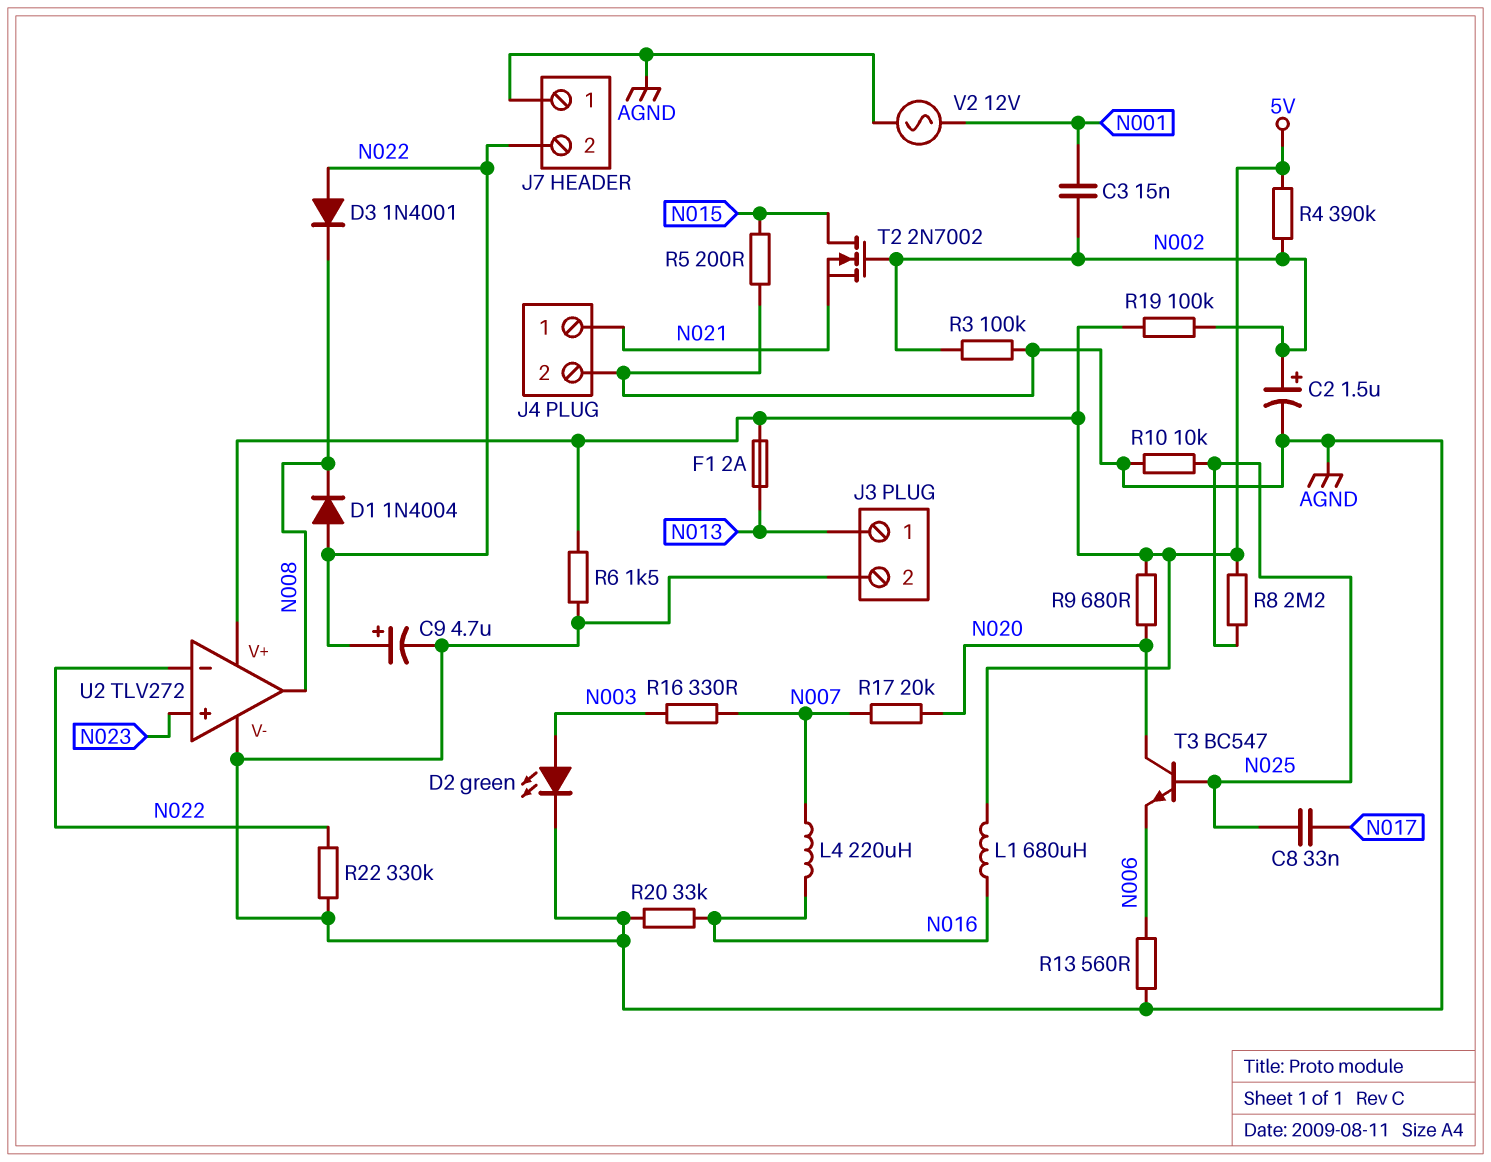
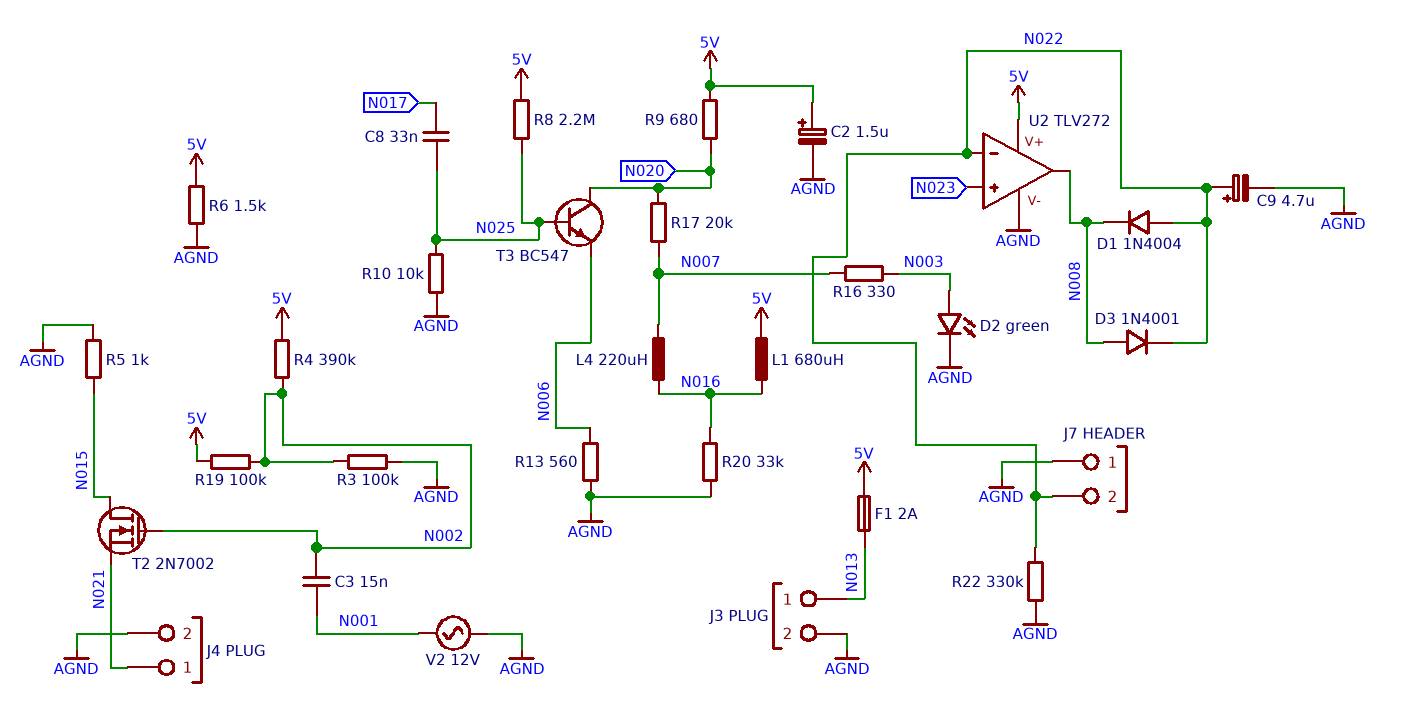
C2: 1.5uF (plus N002, minus AGND) -> 1.5uF (plus 5V, minus AGND)
D3: diode 1N4001 (A N022, K N008) -> diode 1N4001 (A N008, K N022)
R5: 200 (AGND, N015) -> 1k (AGND, N015)

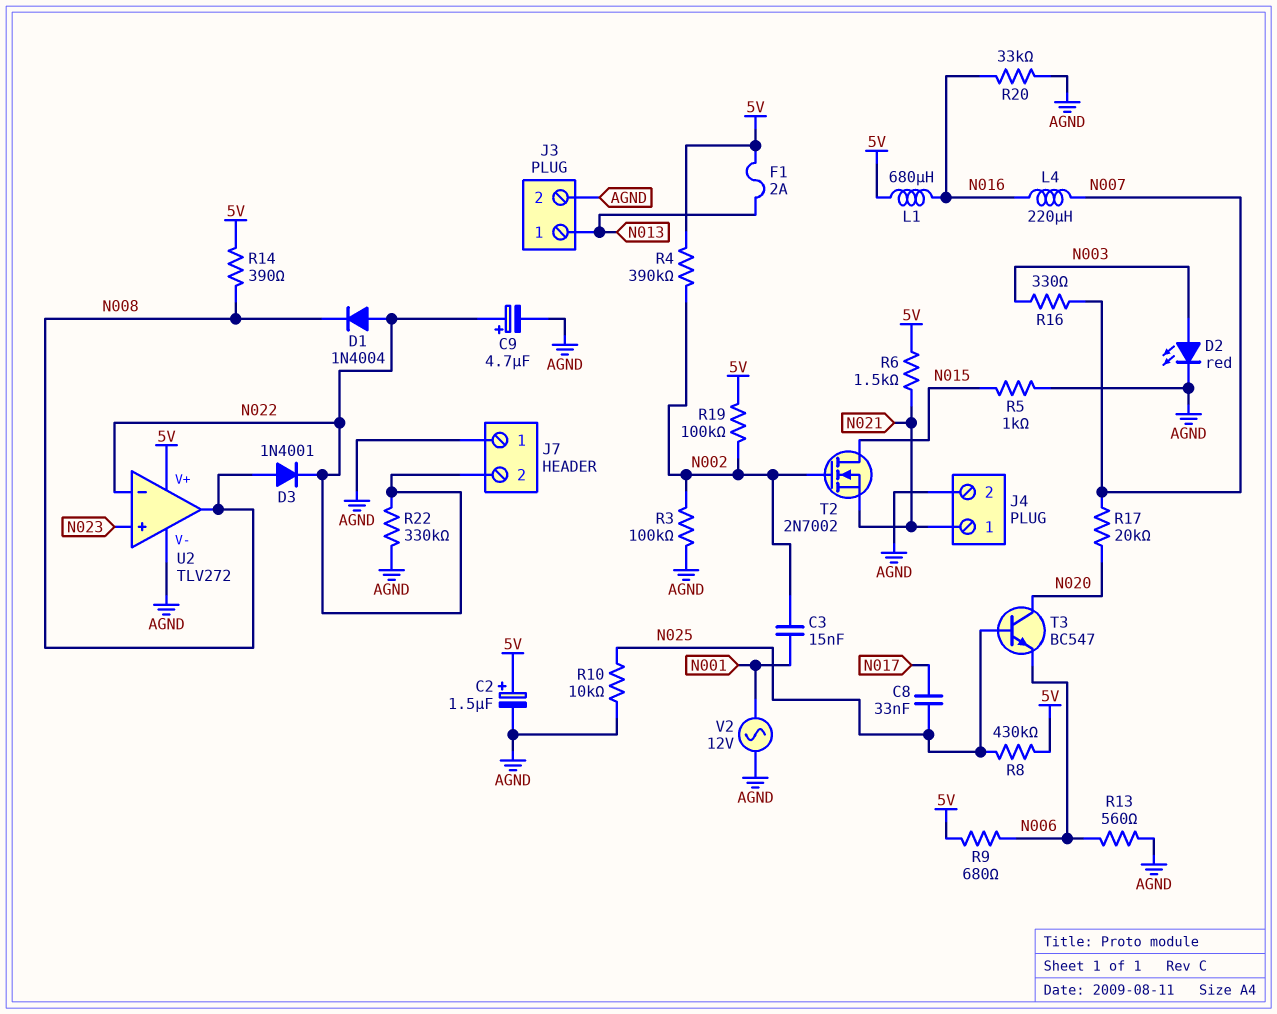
D2: LED green (A N003, K AGND) -> LED red (A N003, K AGND)
R6: 1.5k (5V, AGND) -> 1.5k (5V, N021)
R8: 2.2M (5V, N025) -> 430k (5V, N025)
R9: 680 (5V, N020) -> 680 (5V, N006)
R14: none -> 390 (5V, N008)

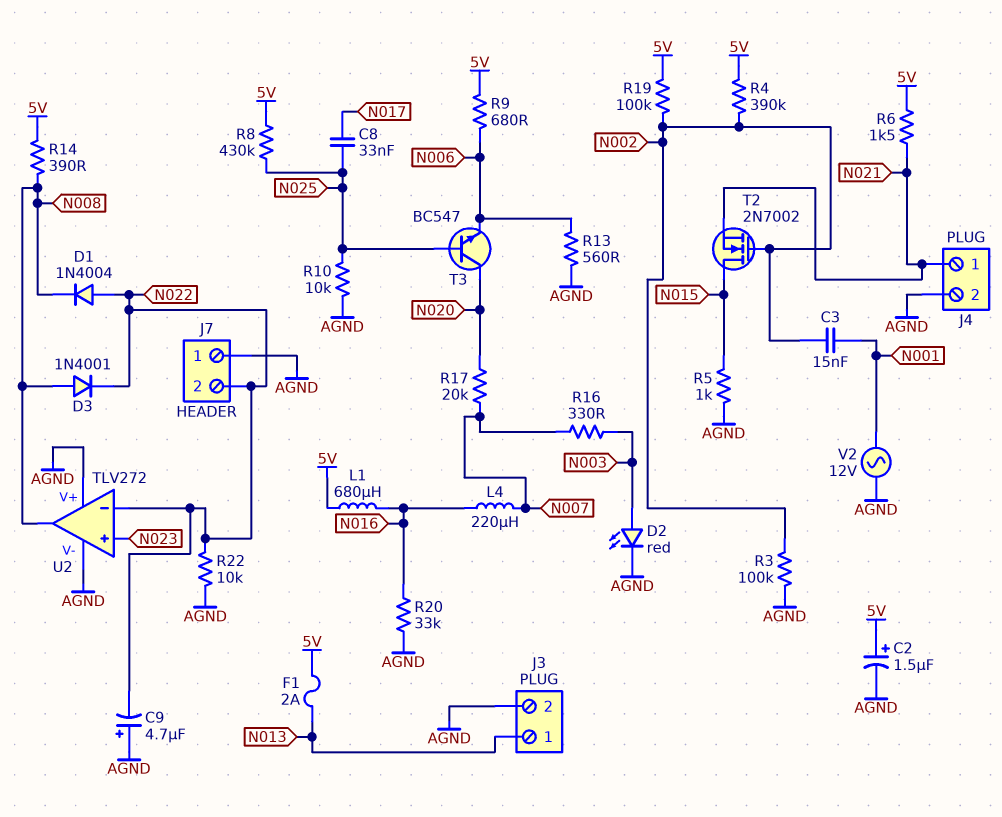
C9: 4.7uF (plus N022, minus AGND) -> 4.7uF (plus AGND, minus N022)
R22: 330k (AGND, N022) -> 10k (AGND, N022)
U2 pin V+: 5V -> AGND

